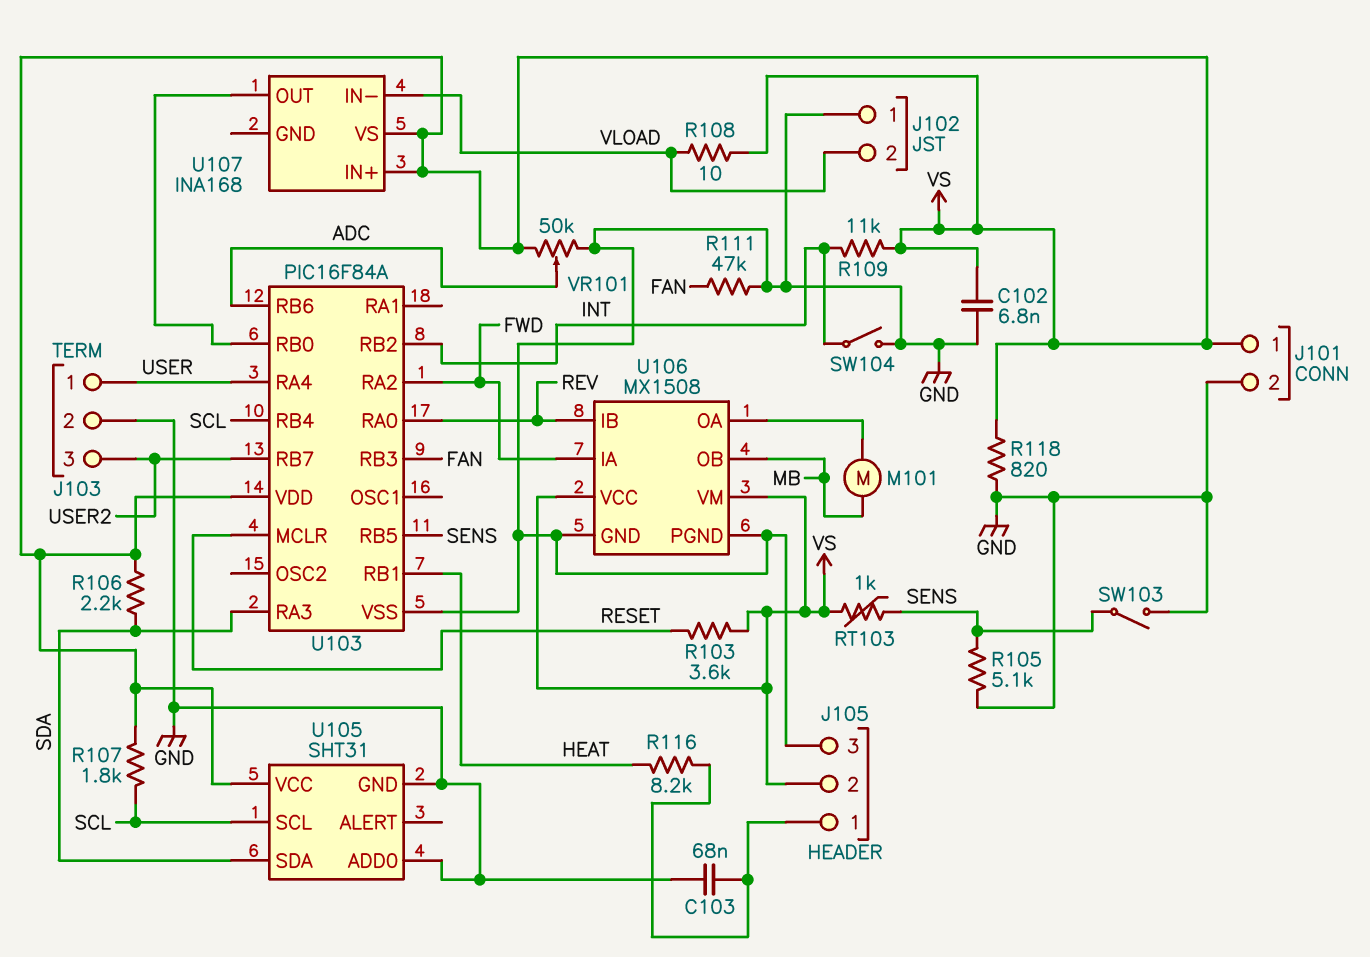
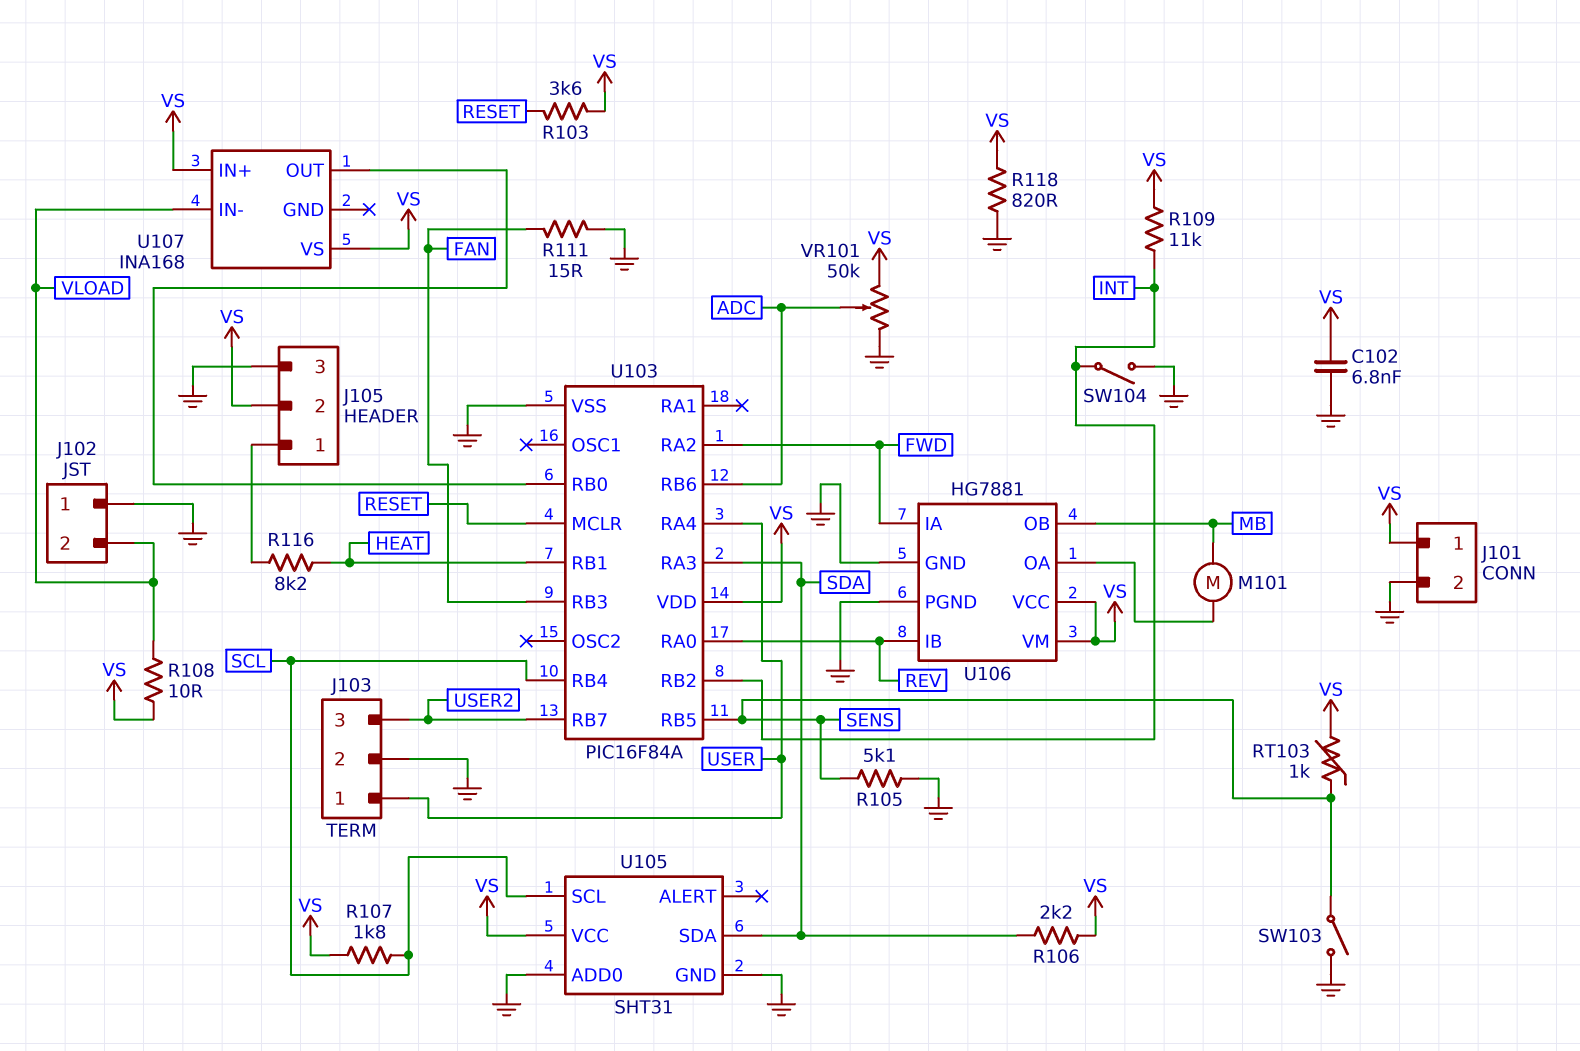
C103: 68nF (GND, J105/1) -> none
R111: 47k (FAN, GND) -> 15 (FAN, GND)
U106: MX1508 -> HG7881

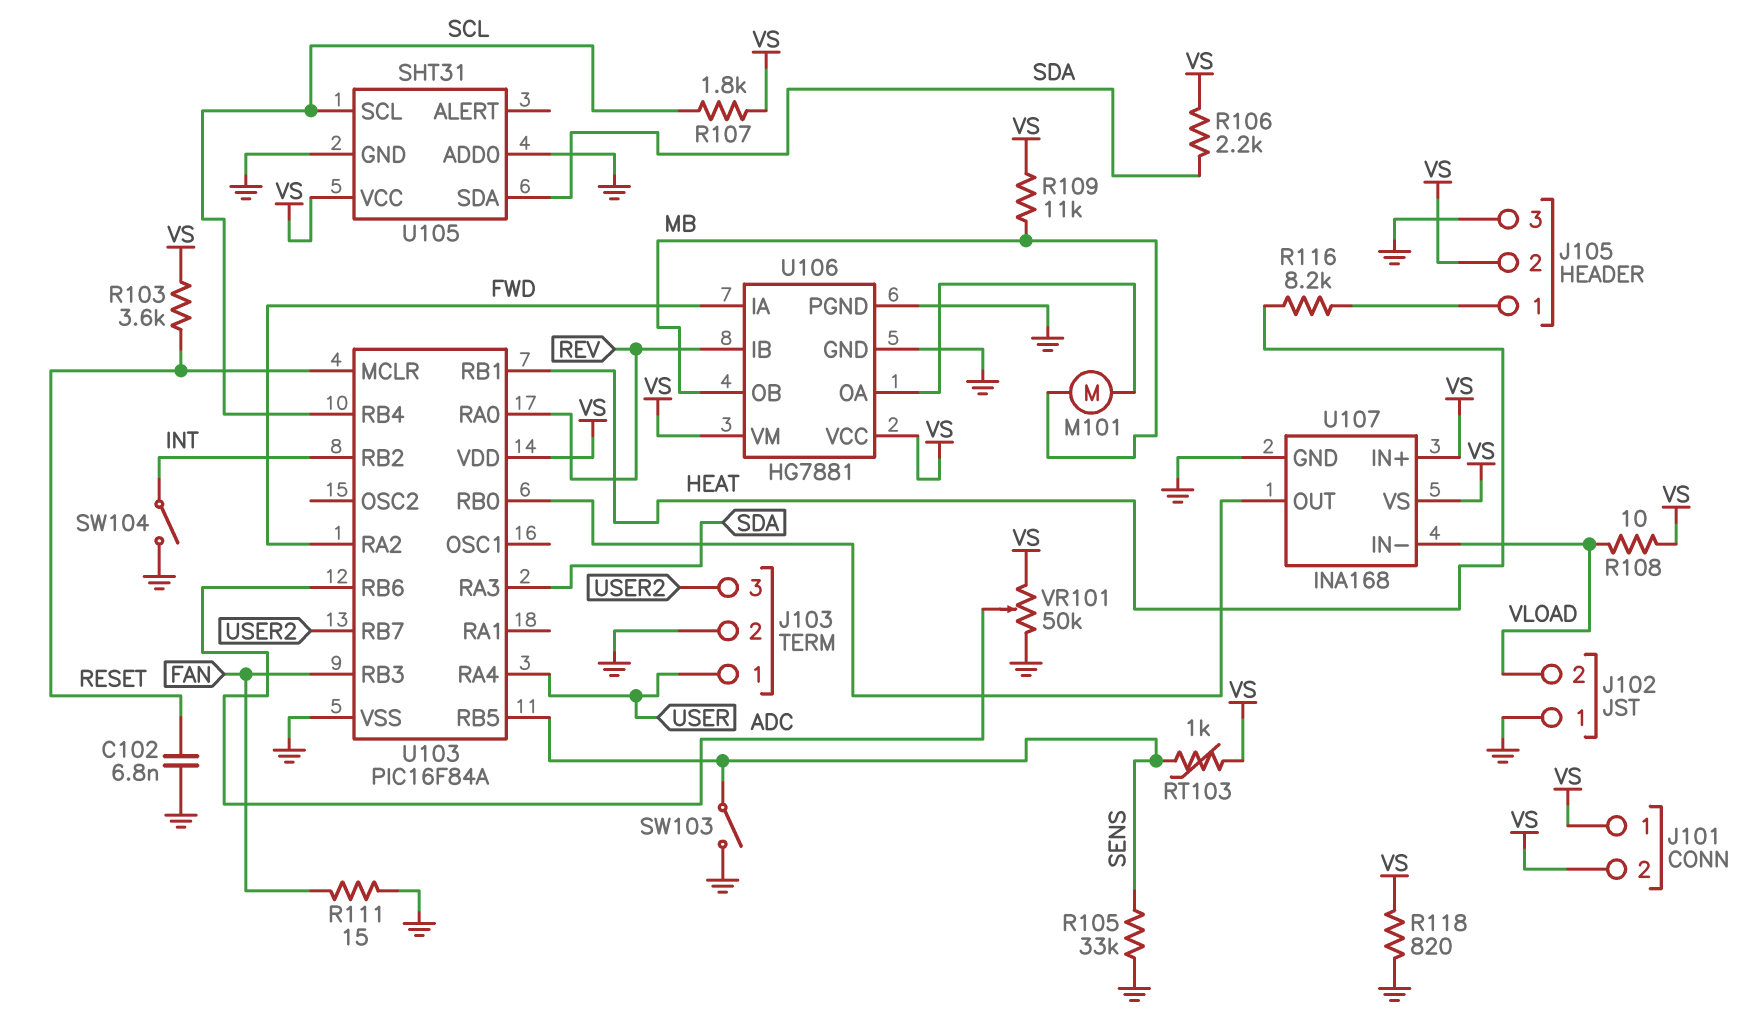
C102: 6.8nF (GND, VS) -> 6.8nF (GND, RESET)
J101 pin 2: GND -> VS
R105: 5.1k (GND, SENS) -> 33k (GND, SENS)
R109: 11k (INT, VS) -> 11k (MB, VS)
U107 pin GND: none -> GND

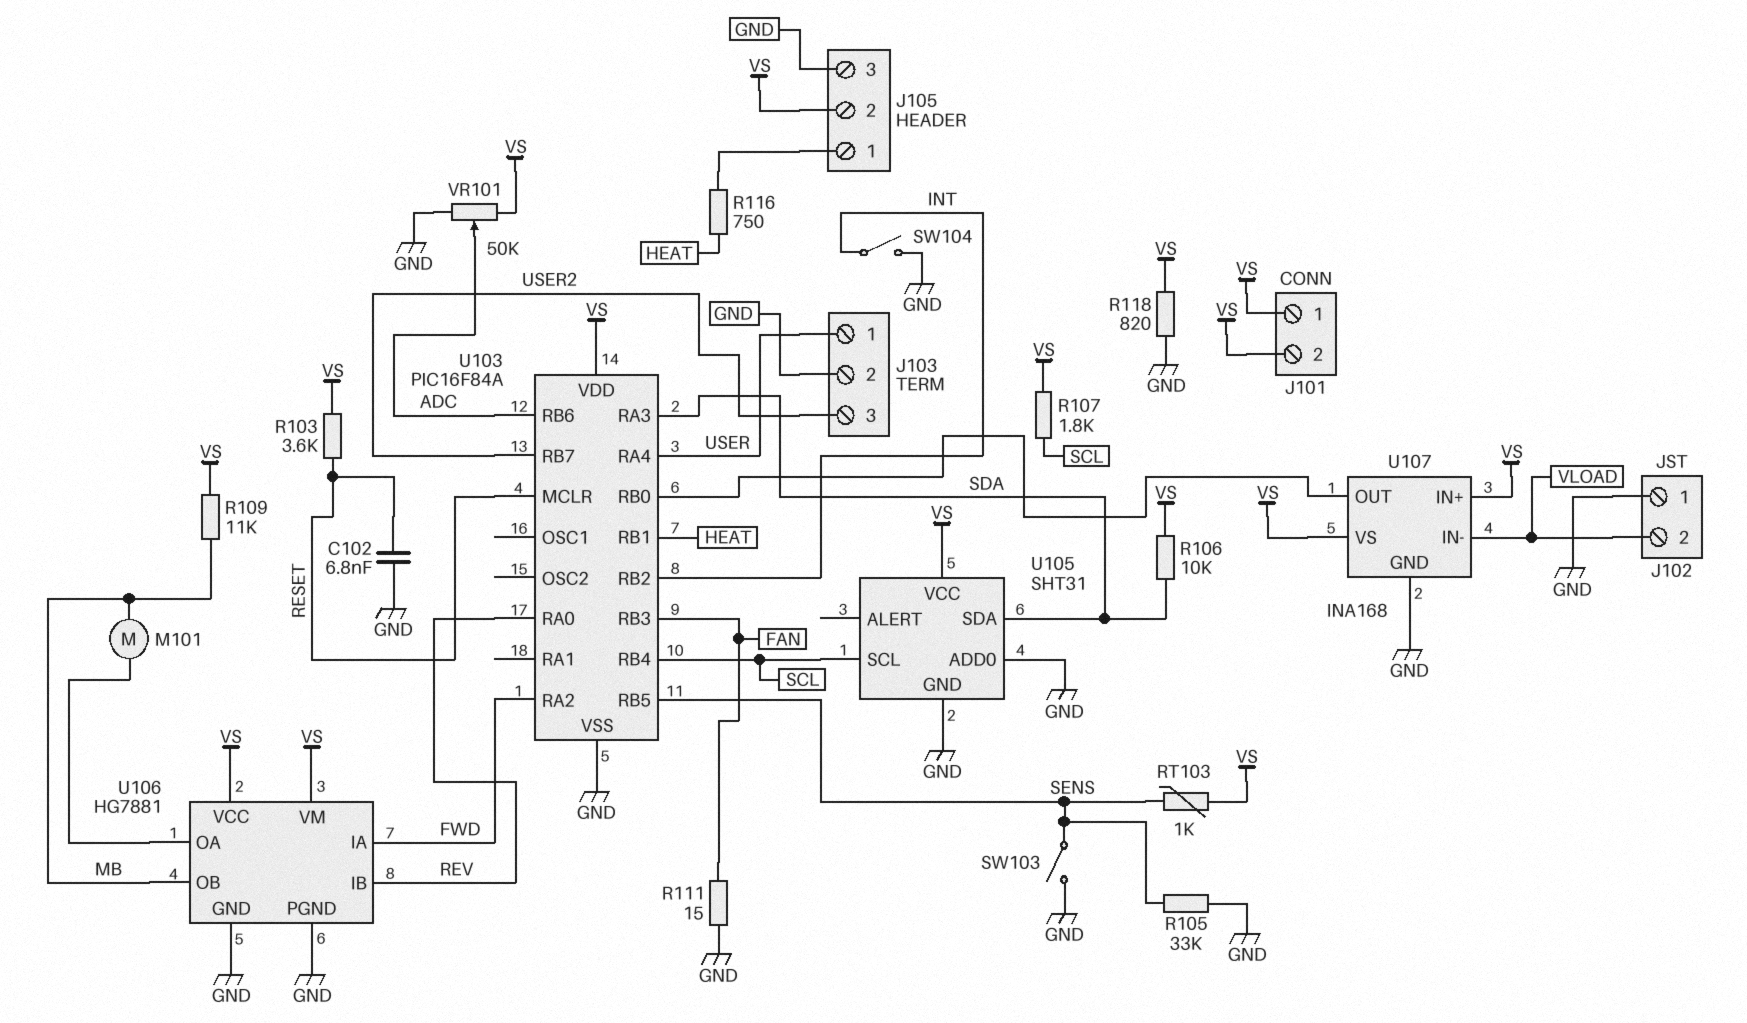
R106: 2.2k (SDA, VS) -> 10k (SDA, VS)
R108: 10 (VLOAD, VS) -> none
R116: 8.2k (HEAT, J105/1) -> 750 (HEAT, J105/1)

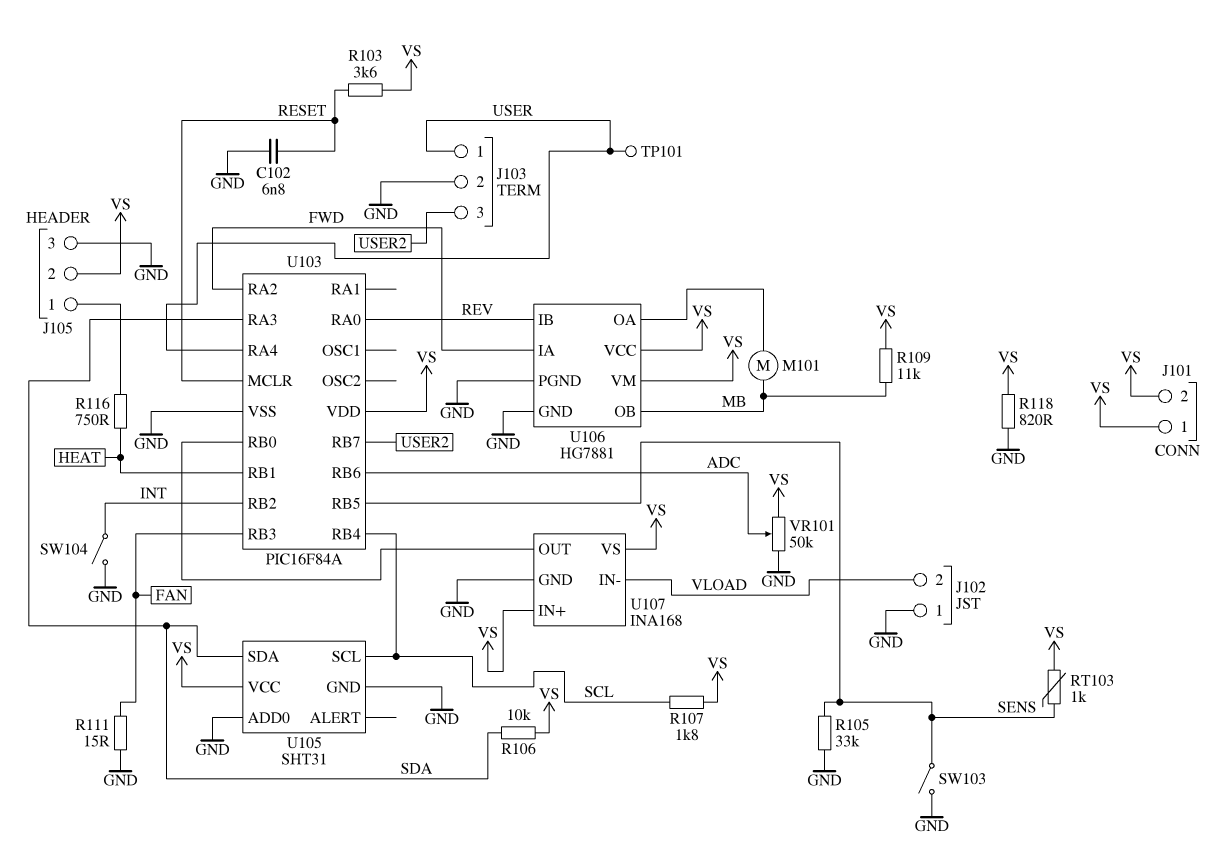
TP101: none -> test point (USER)

